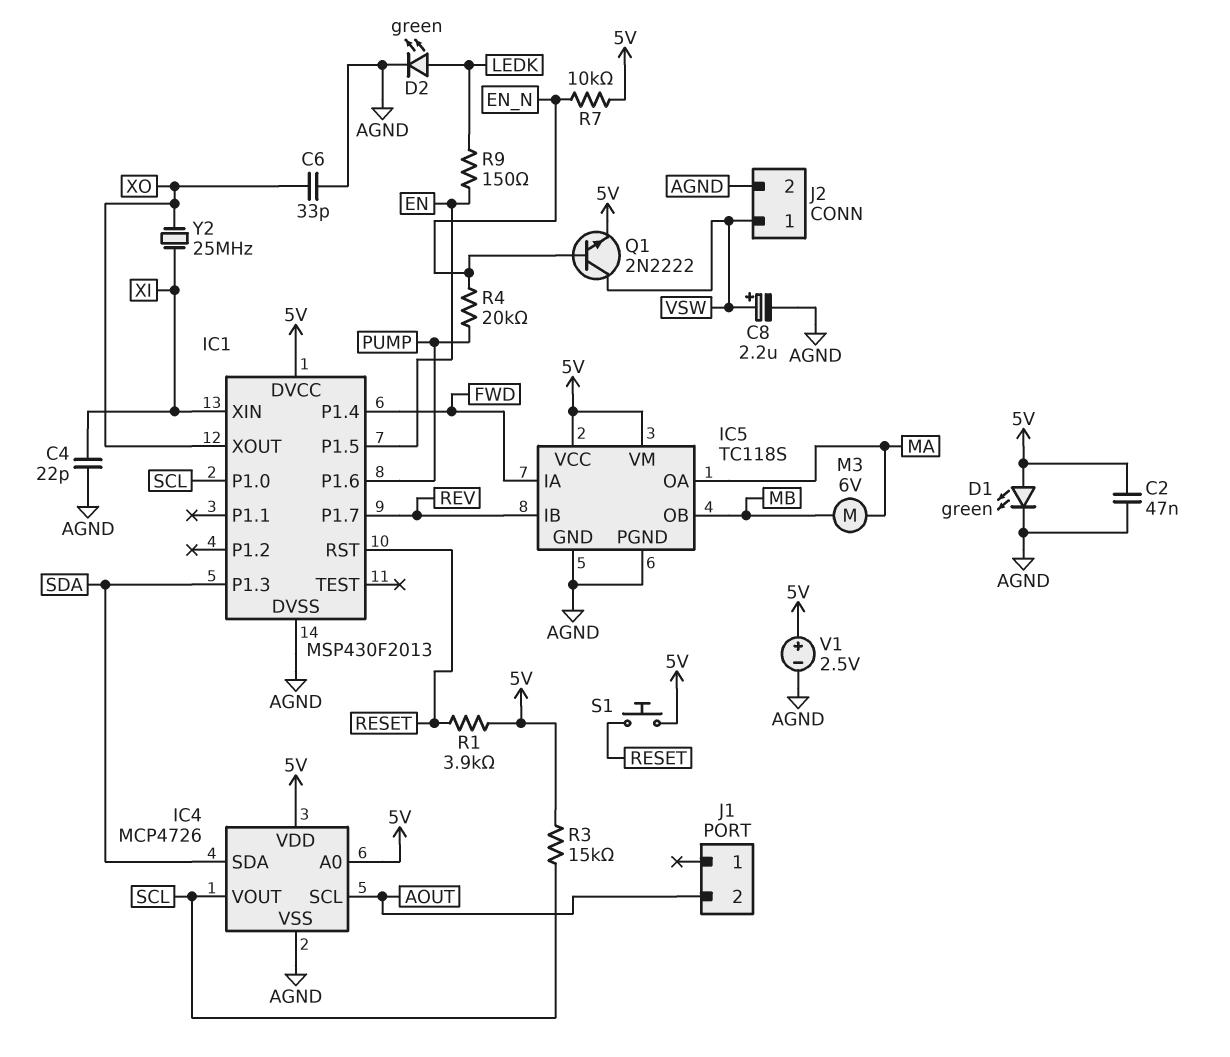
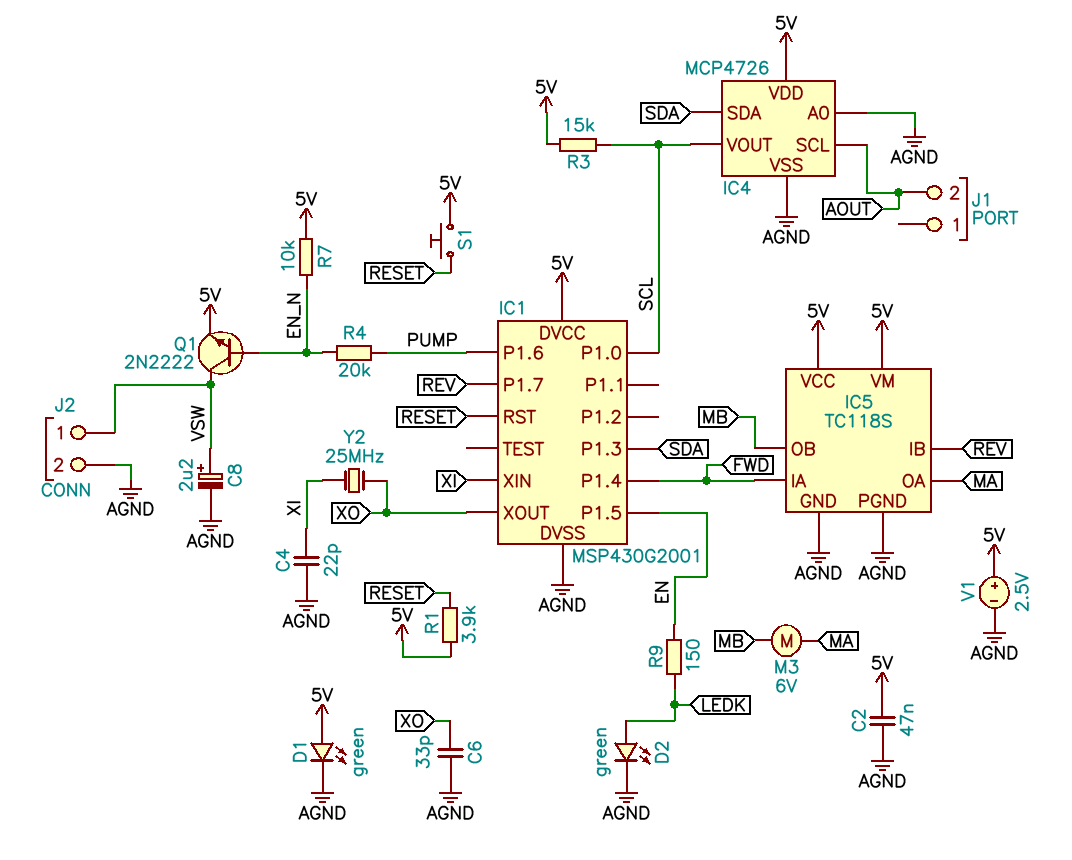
IC1: MSP430F2013 -> MSP430G2001
IC4 pin A0: 5V -> AGND

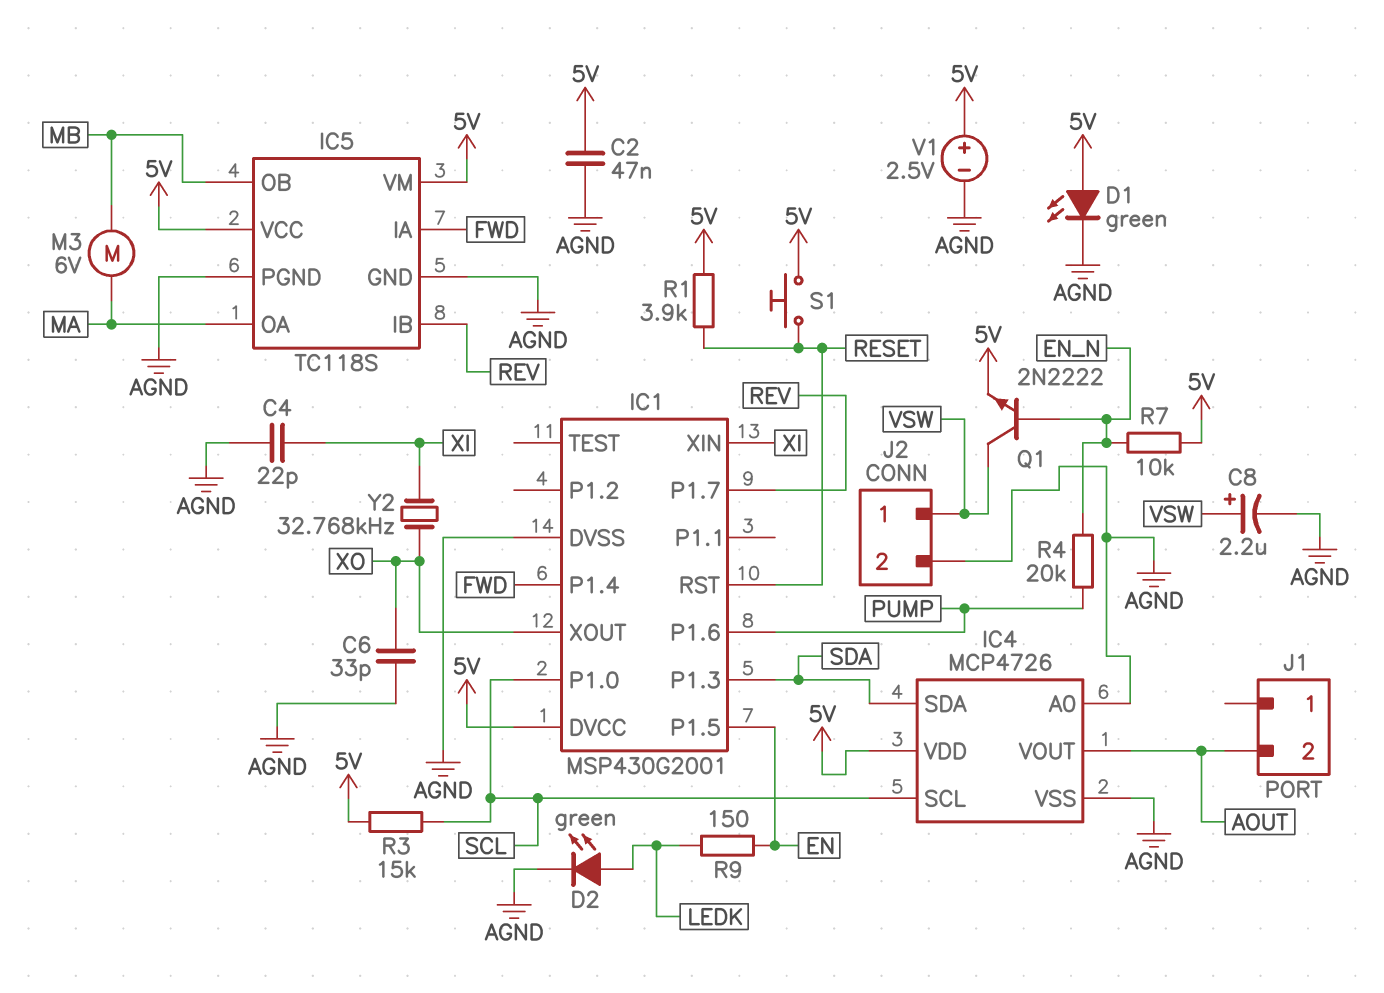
IC4 pin SCL: AOUT -> SCL
IC4 pin VOUT: SCL -> AOUT
Y2: 25MHz (XI, XO) -> 32.768kHz (XI, XO)

